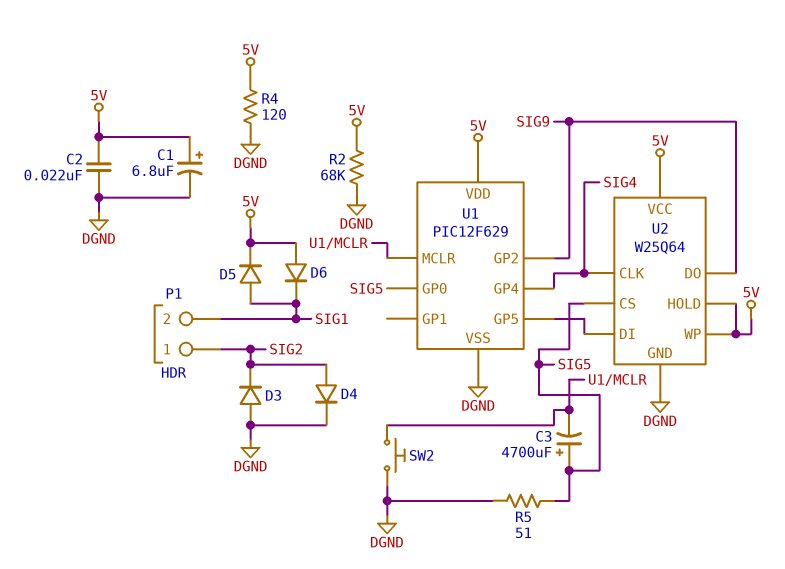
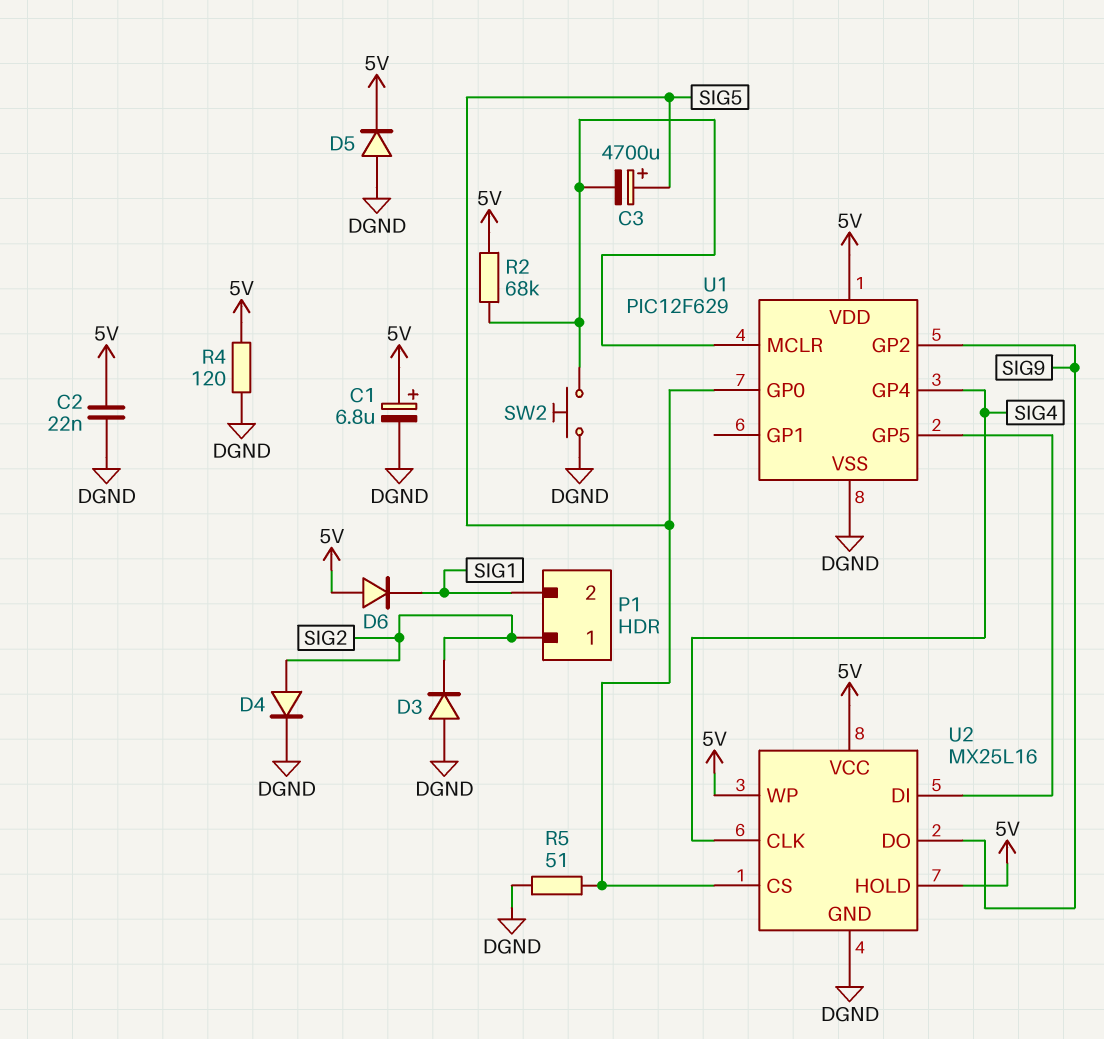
D5: diode (A SIG1, K 5V) -> diode (A DGND, K 5V)
R2: 68k (5V, DGND) -> 68k (5V, U1/MCLR)
U2: W25Q64 -> MX25L16

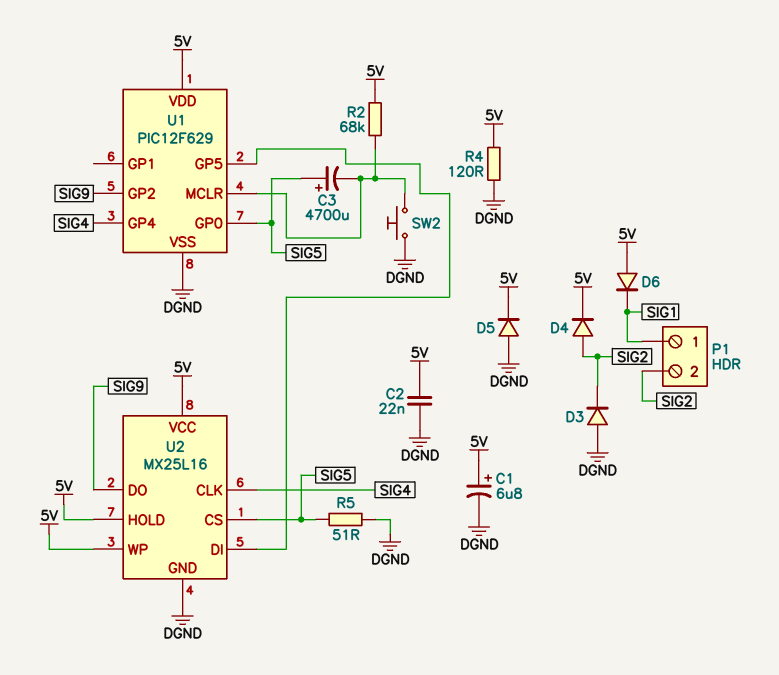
D4: diode (A SIG2, K DGND) -> diode (A SIG2, K 5V)
P1 pin 1: SIG2 -> SIG1
P1 pin 2: SIG1 -> SIG2

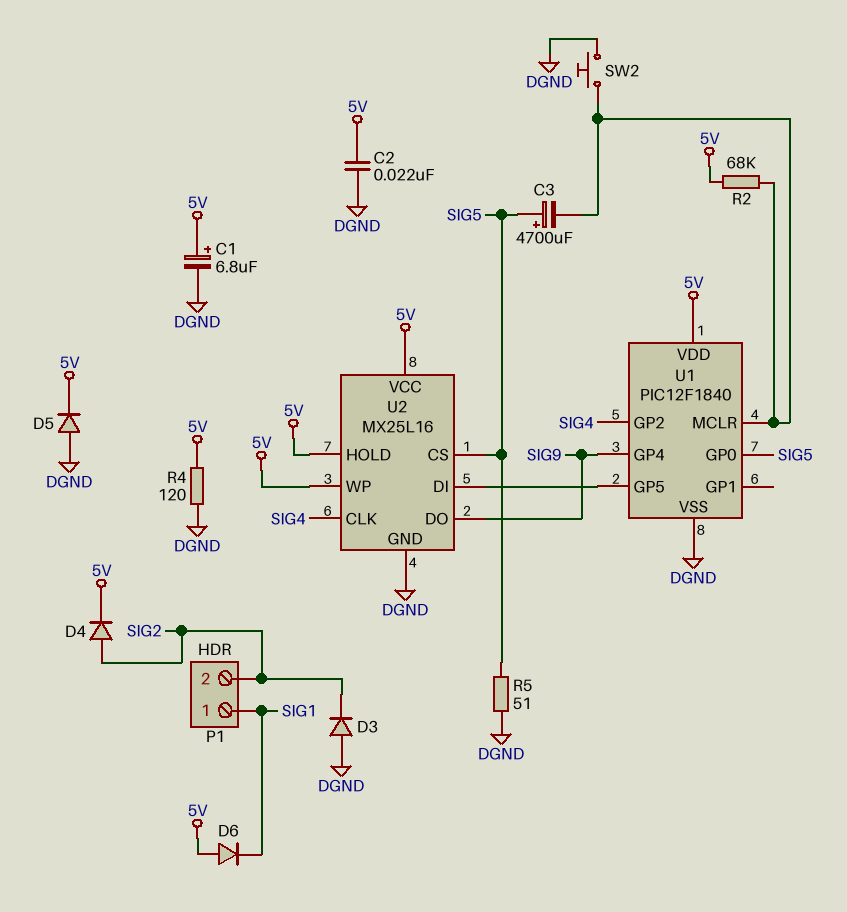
U1: PIC12F629 -> PIC12F1840
U1 pin GP2: SIG9 -> SIG4
U1 pin GP4: SIG4 -> SIG9

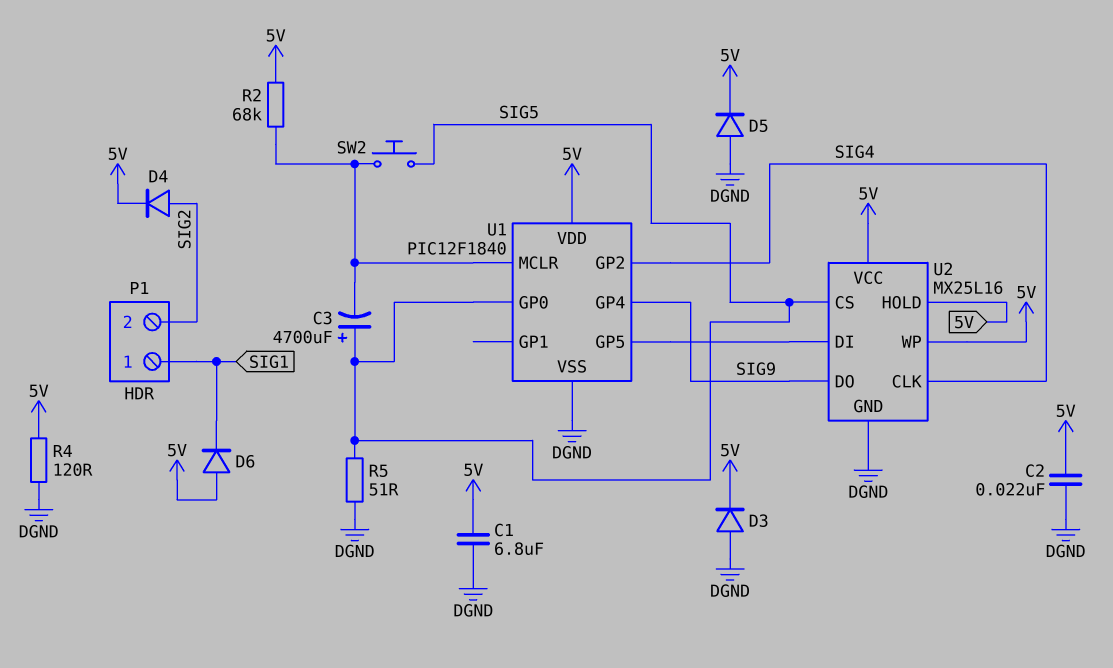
C1: 6.8uF (plus 5V, minus DGND) -> 6.8uF (5V, DGND)
D3: diode (A DGND, K SIG2) -> diode (A DGND, K 5V)
SW2: button (DGND, U1/MCLR) -> button (SIG5, U1/MCLR)

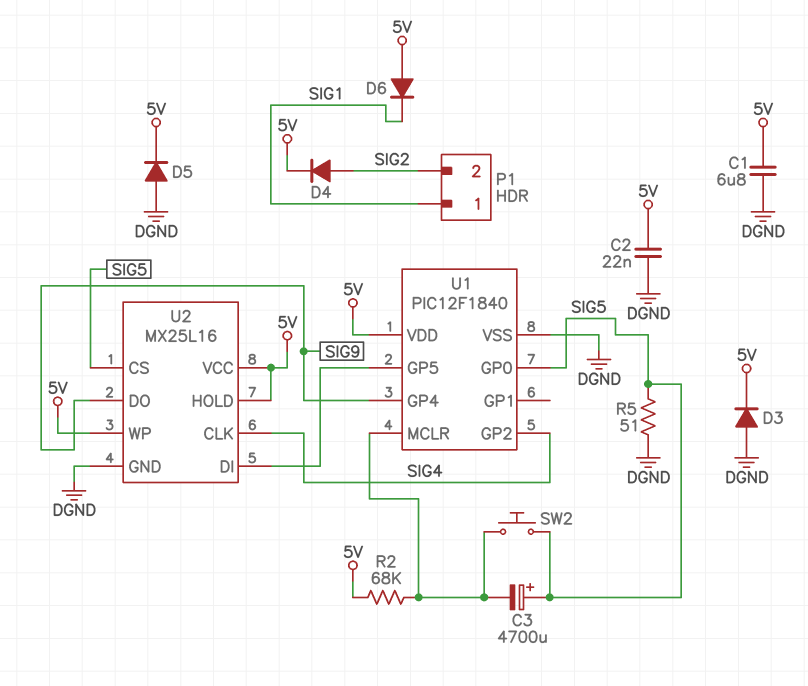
R4: 120 (5V, DGND) -> none

